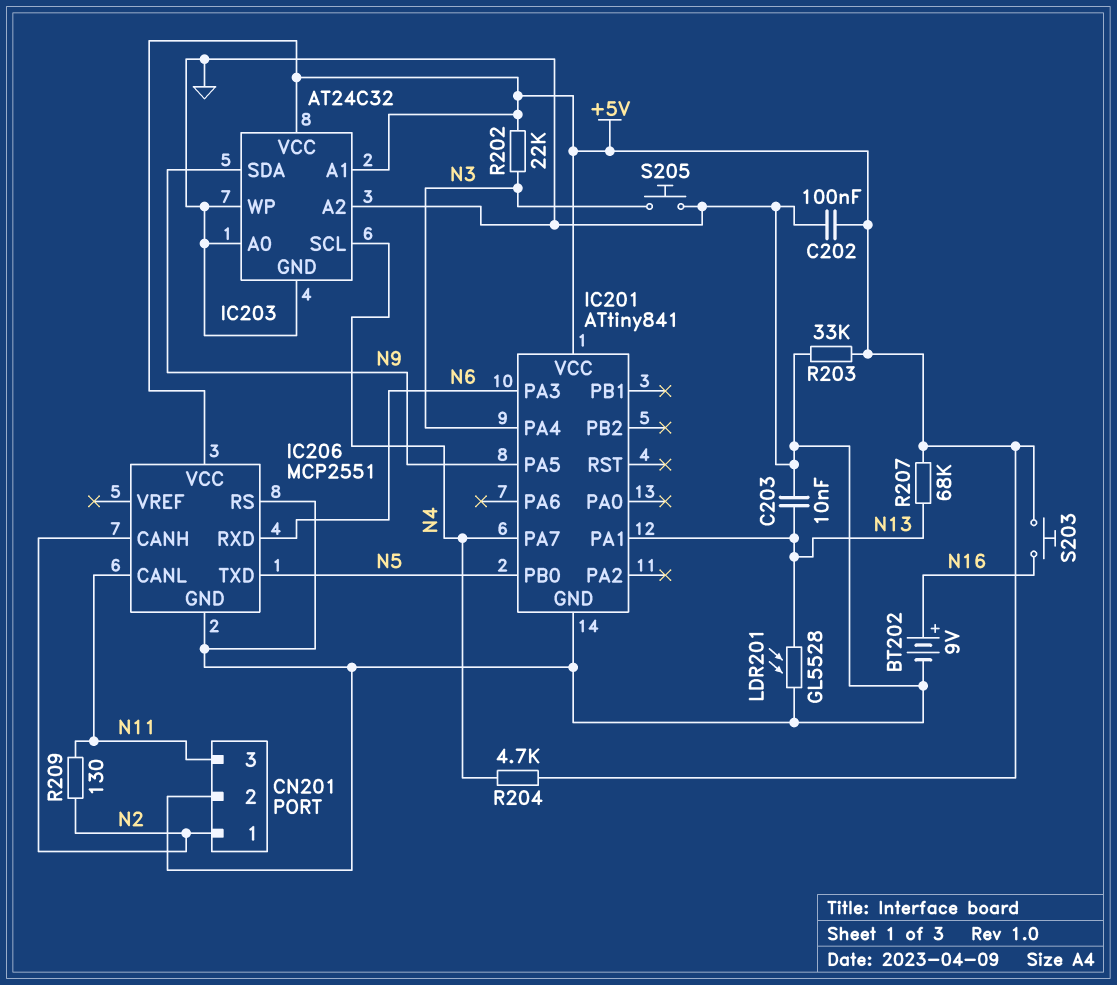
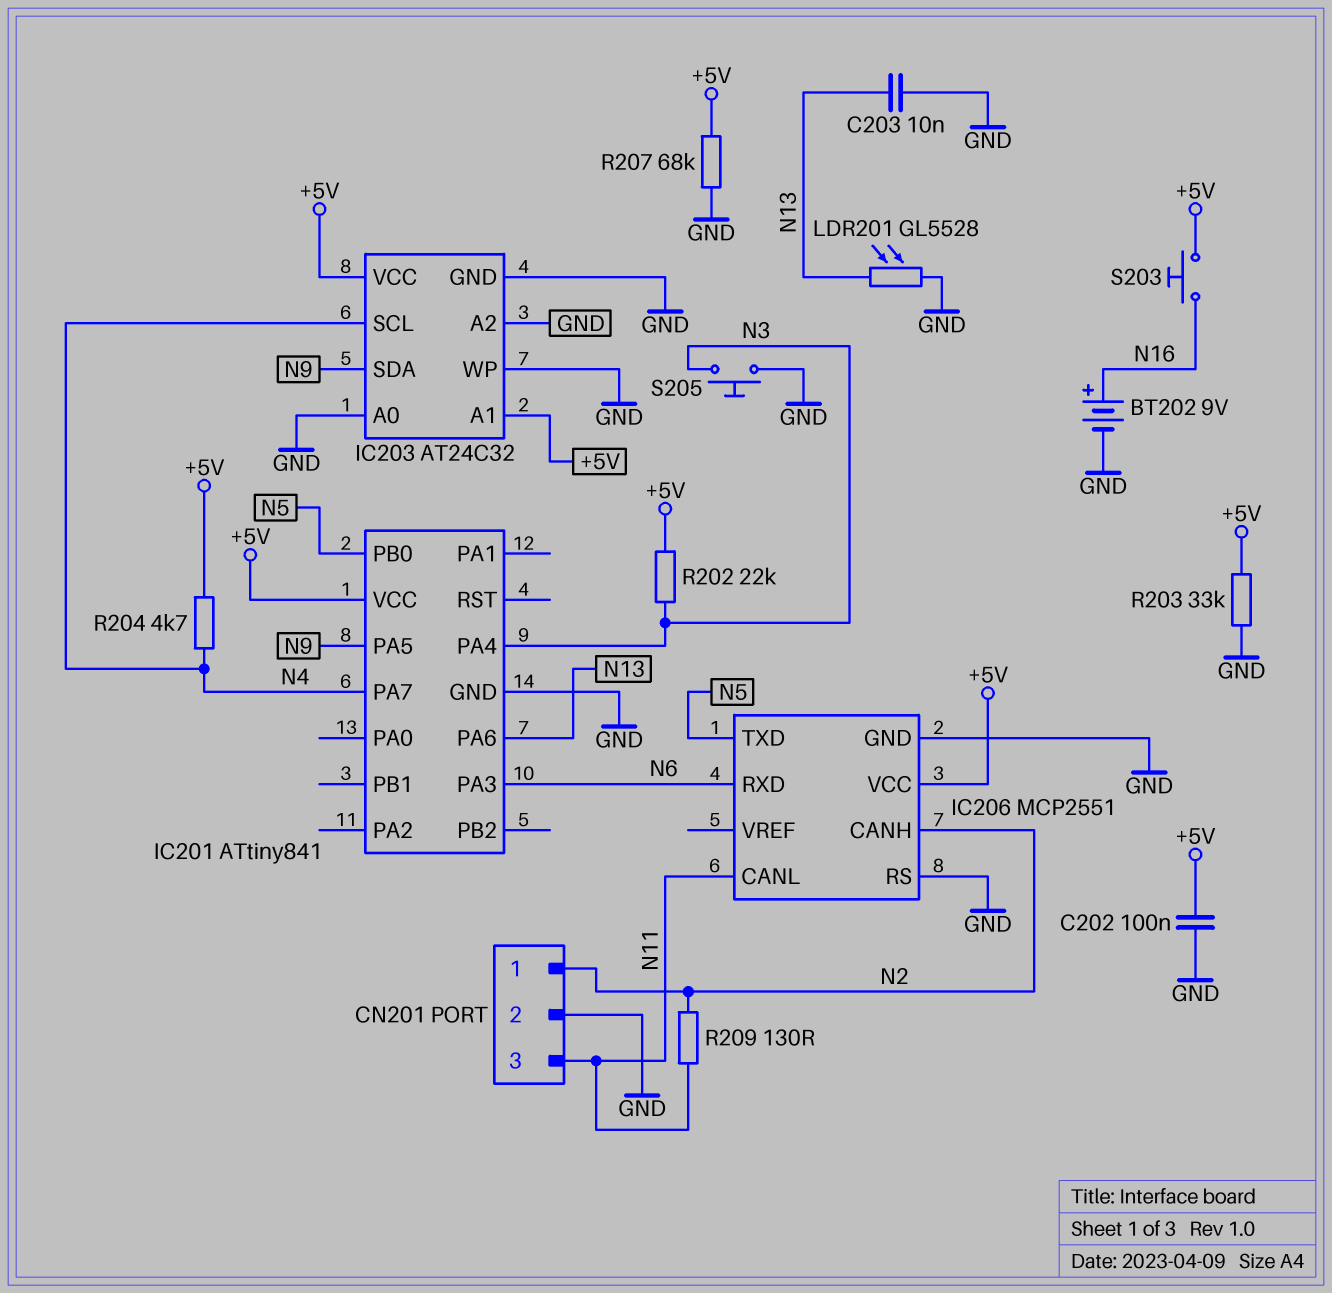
IC201 pin PA1: N13 -> none
IC201 pin PA6: none -> N13
R207: 68k (+5V, N13) -> 68k (+5V, GND)

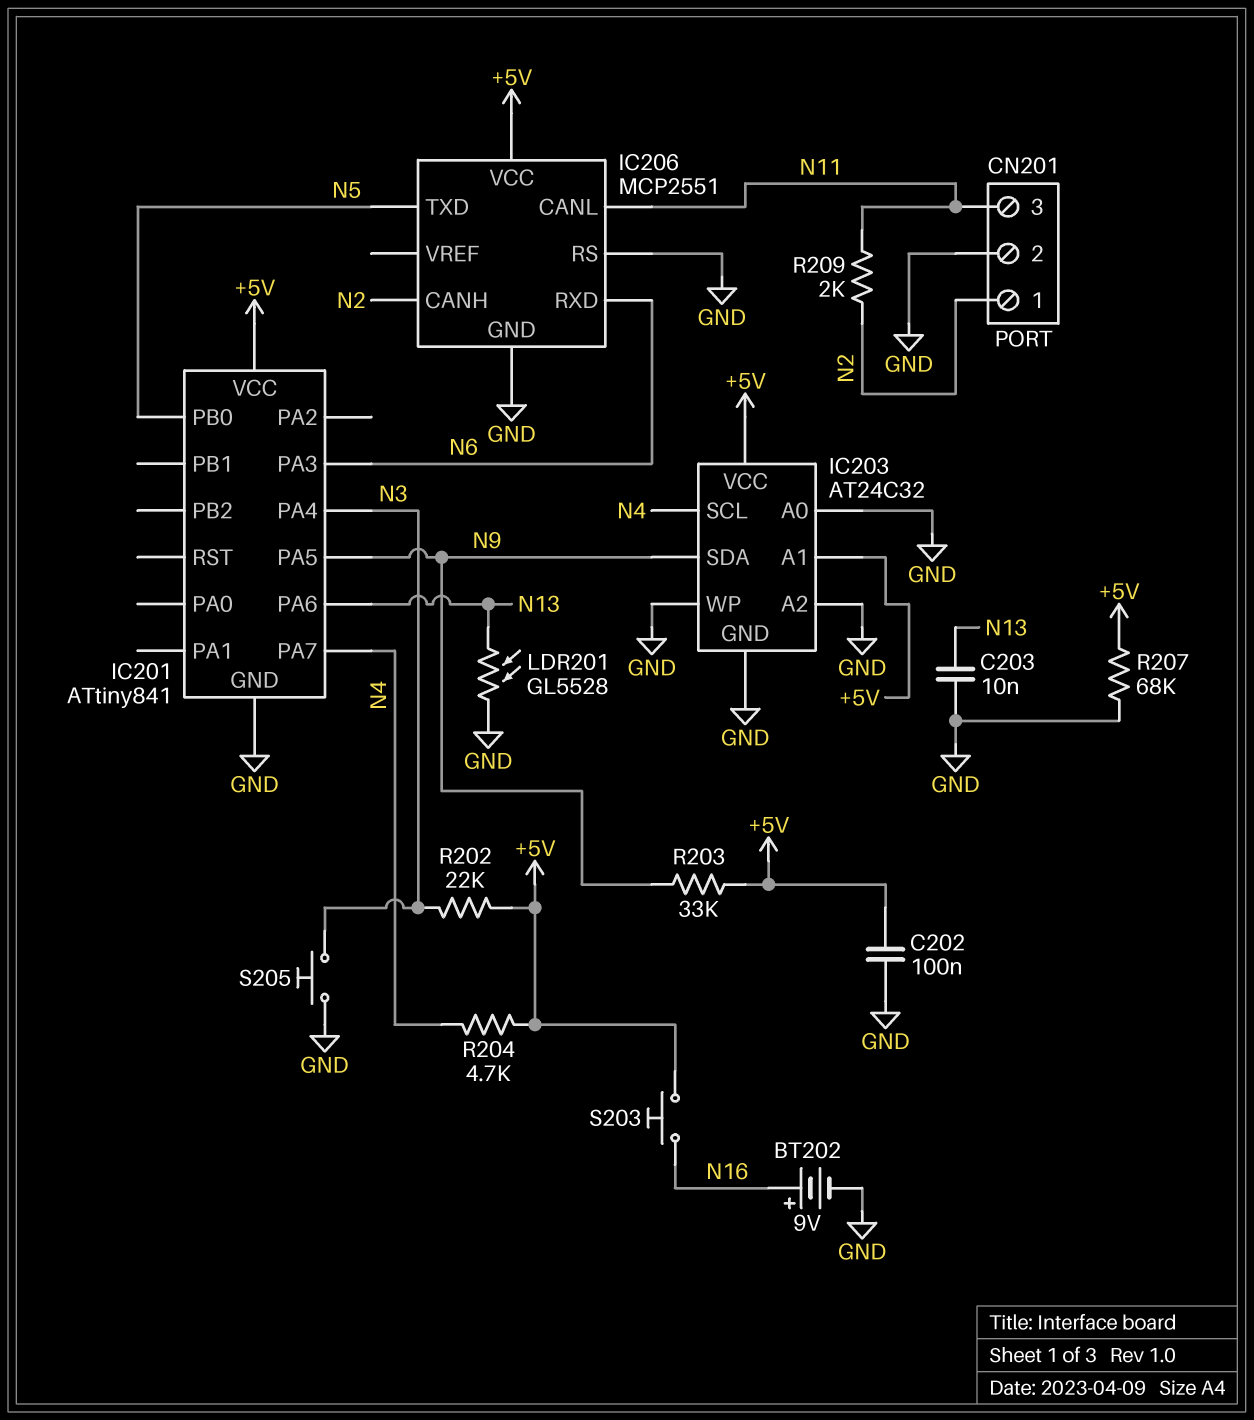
R203: 33k (+5V, GND) -> 33k (+5V, N9)
R209: 130 (N2, N11) -> 2k (N2, N11)

